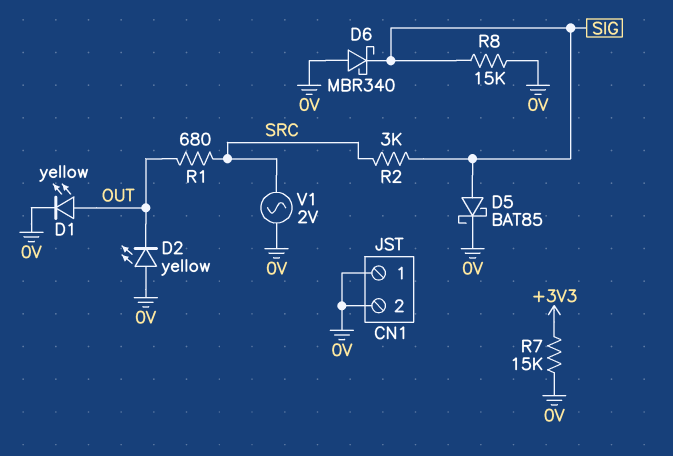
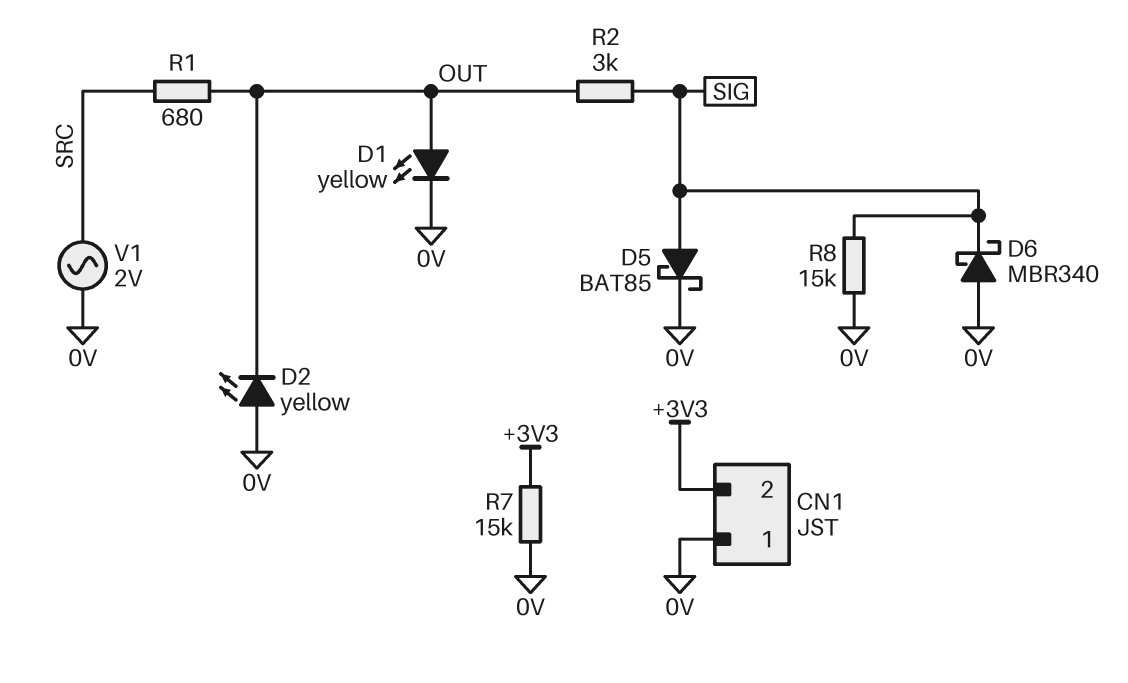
CN1 pin 2: 0V -> +3V3
R2: 3k (SIG, SRC) -> 3k (OUT, SIG)

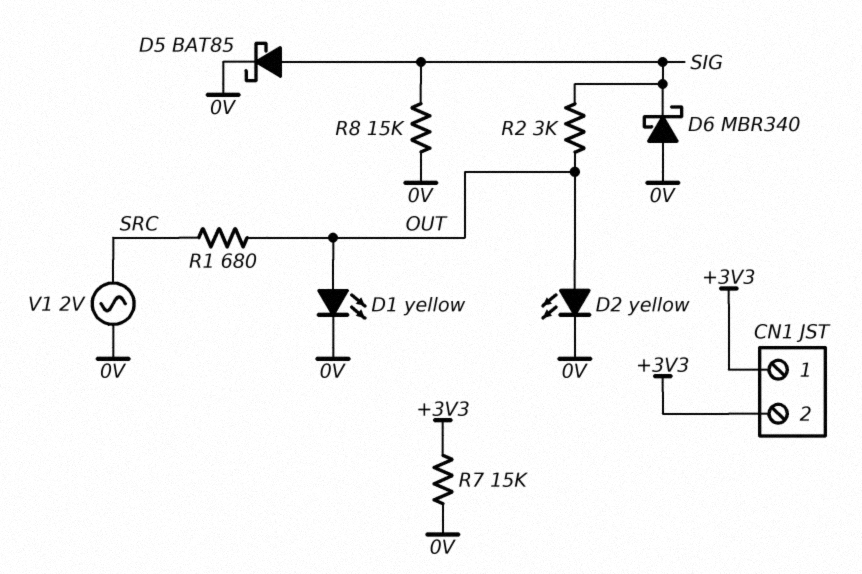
CN1 pin 1: 0V -> +3V3
D2: LED yellow (A 0V, K OUT) -> LED yellow (A OUT, K 0V)

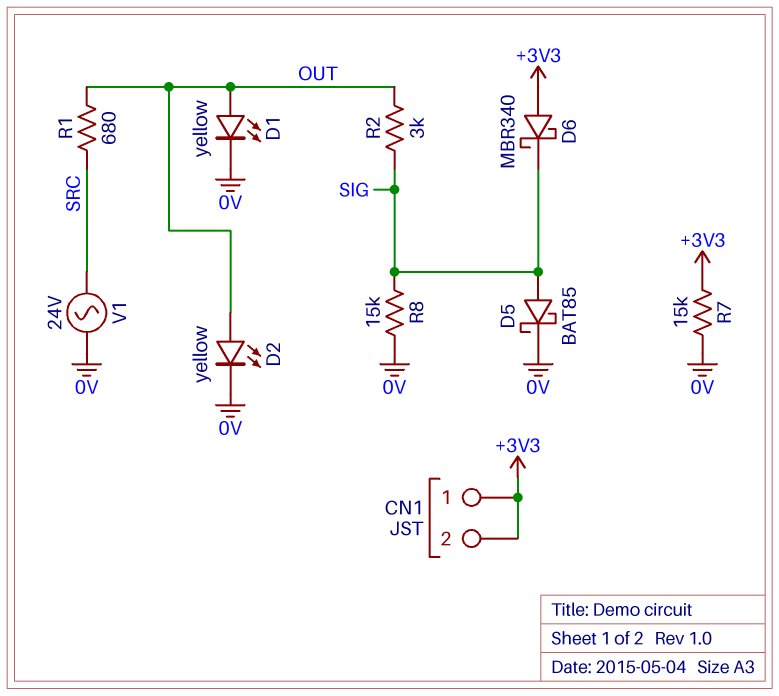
D6: schottky MBR340 (A 0V, K SIG) -> schottky MBR340 (A +3V3, K SIG)
V1: AC 2V (0V, SRC) -> AC 24V (0V, SRC)

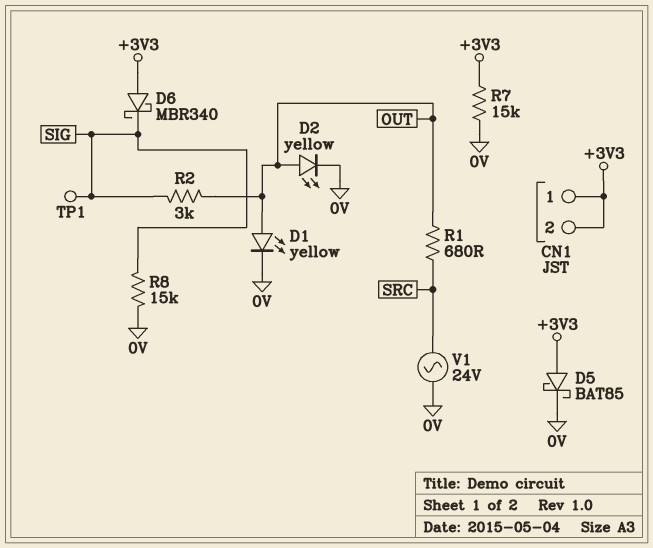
D5: schottky BAT85 (A SIG, K 0V) -> schottky BAT85 (A +3V3, K 0V)
TP1: none -> test point (SIG)

